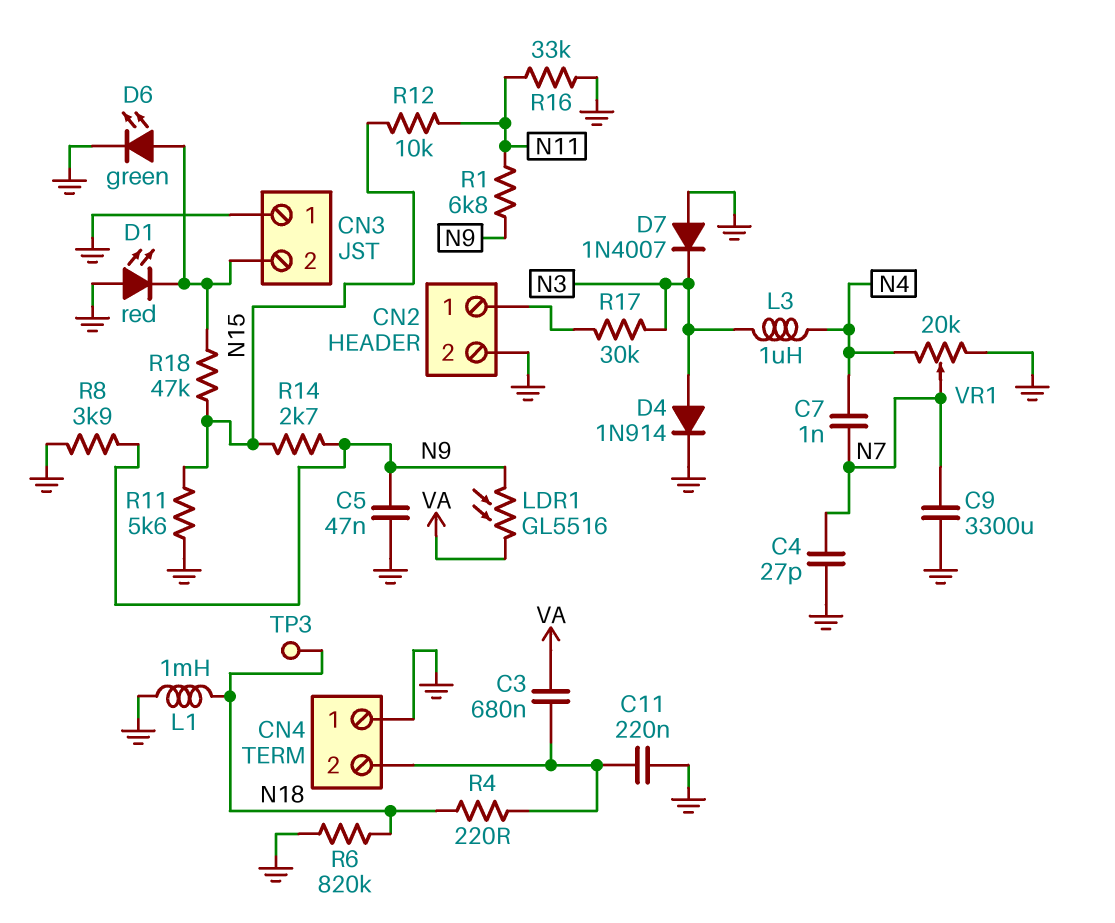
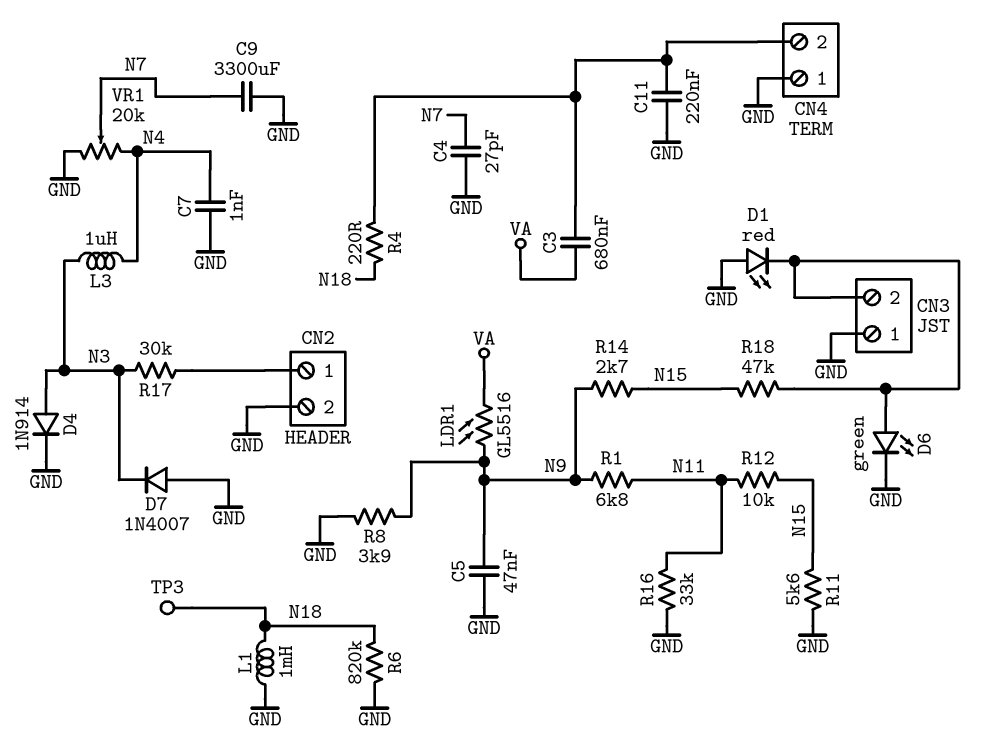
C7: 1nF (N4, N7) -> 1nF (GND, N4)

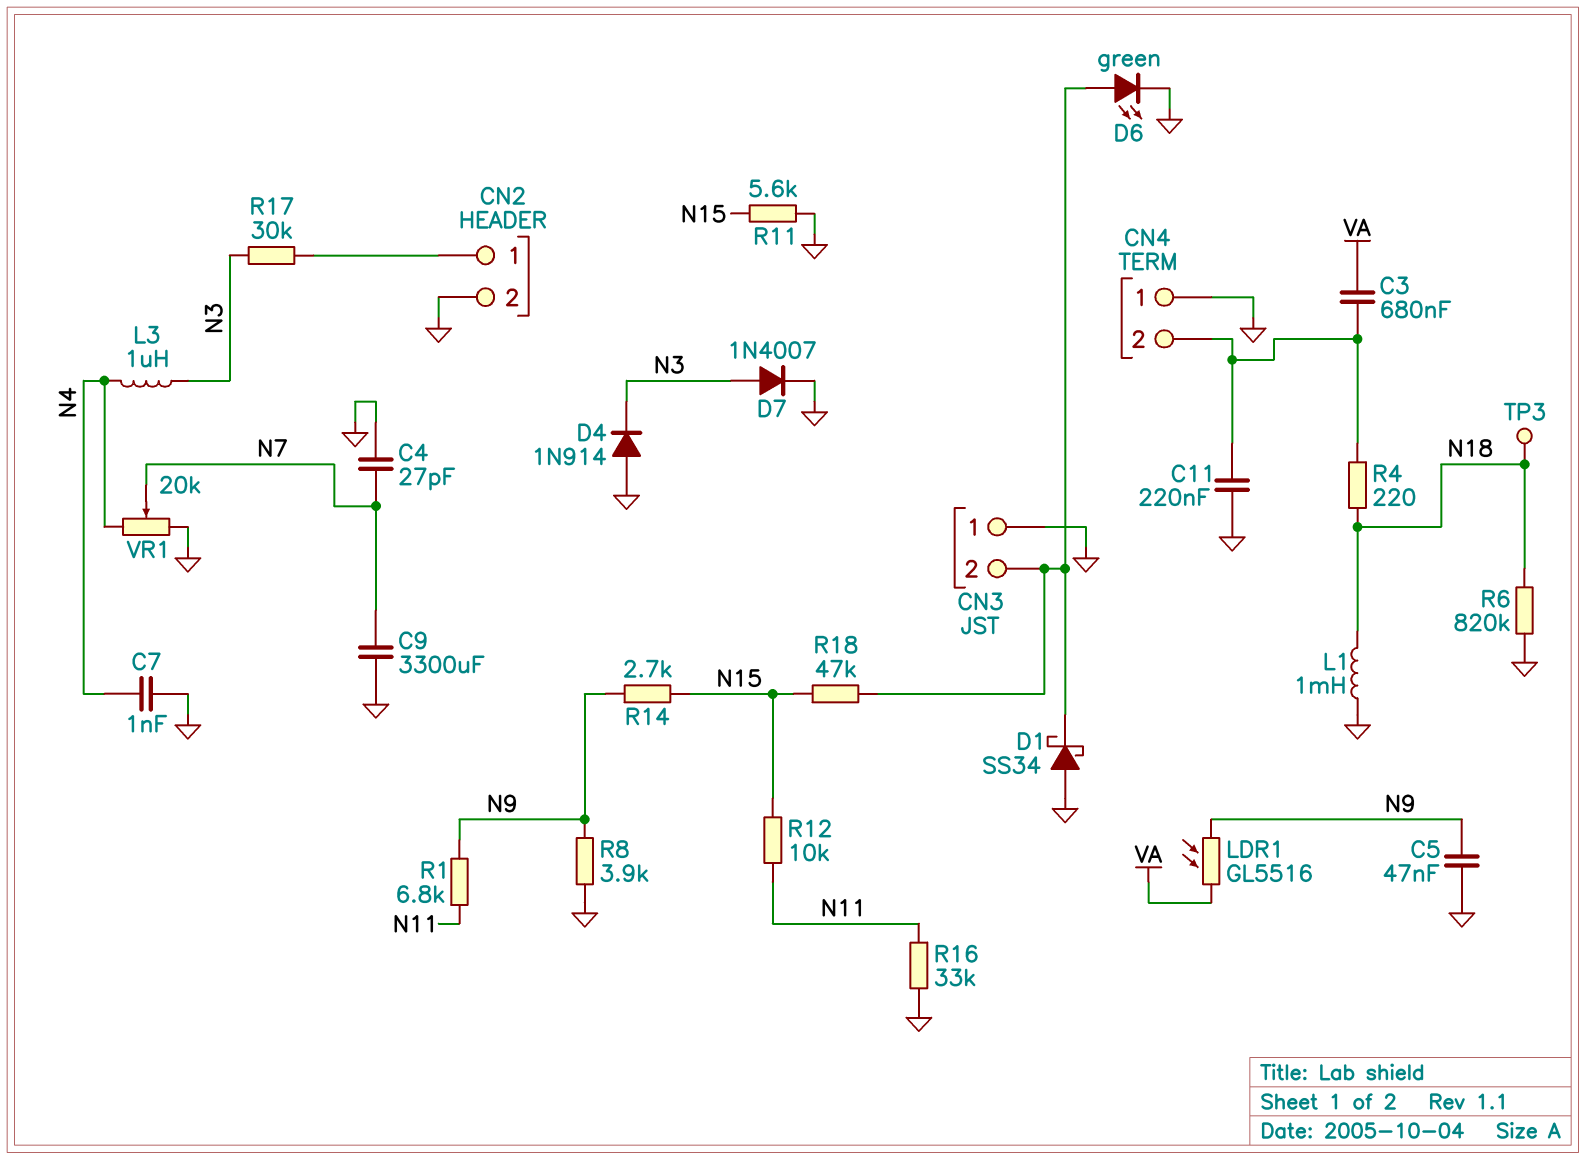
D1: LED red (A GND, K CN3/2) -> schottky SS34 (A GND, K CN3/2)
D4: diode 1N914 (A N3, K GND) -> diode 1N914 (A GND, K N3)
D7: diode 1N4007 (A GND, K N3) -> diode 1N4007 (A N3, K GND)

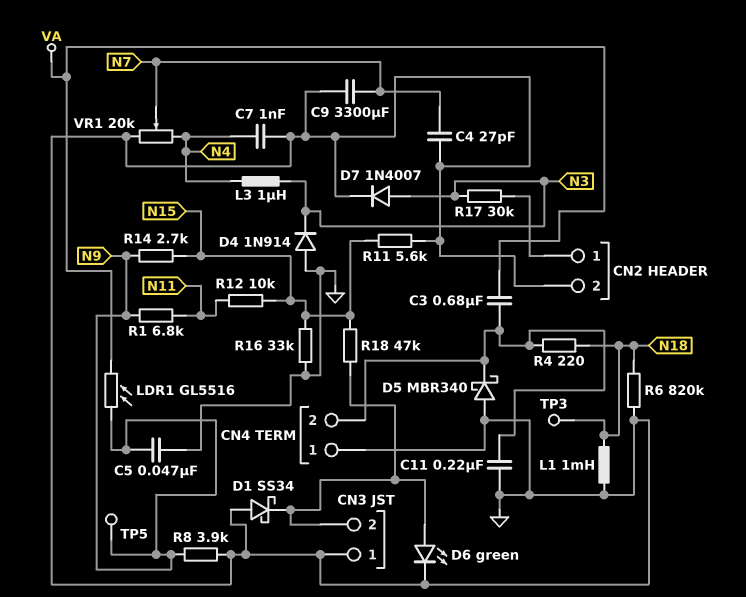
D5: none -> schottky MBR340 (A GND, K CN4/2)
R16: 33k (GND, N11) -> 33k (GND, N15)
TP5: none -> test point (N9)

